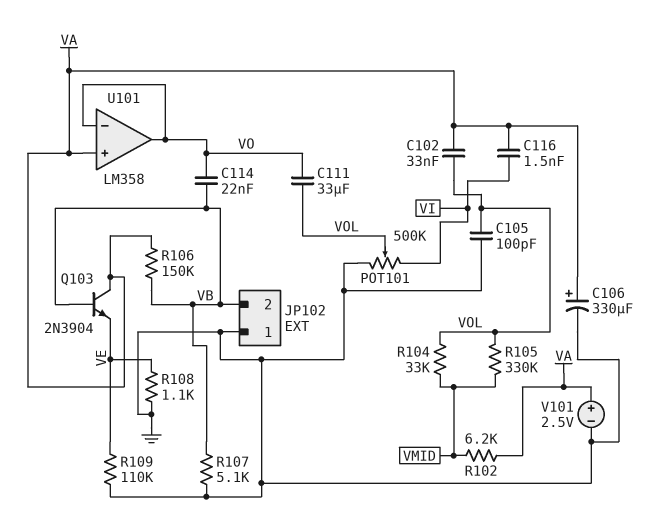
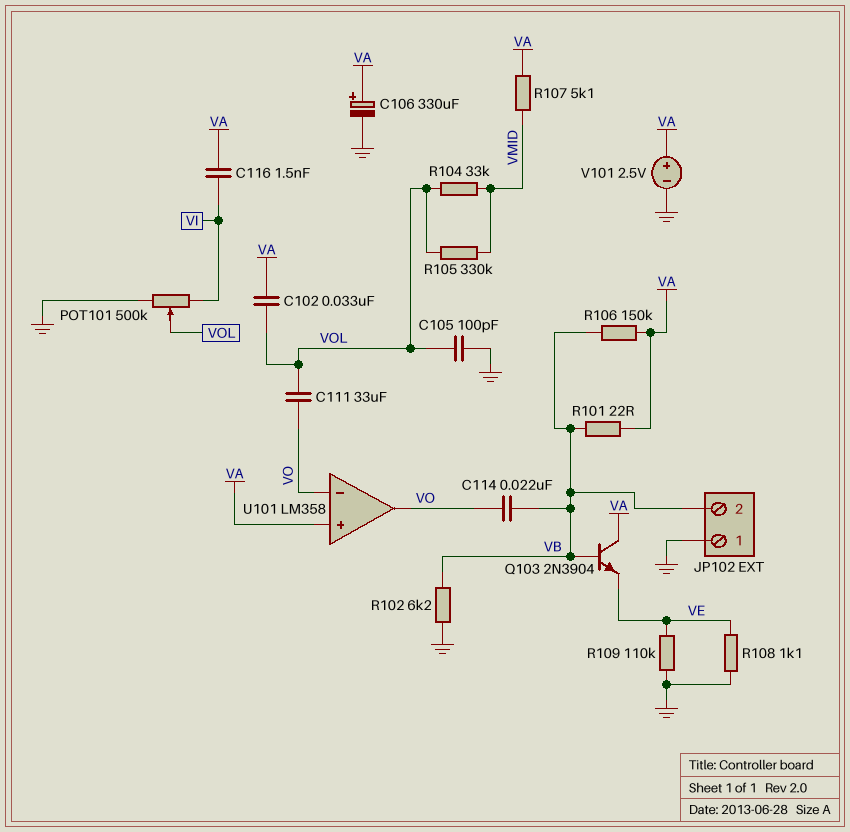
R101: none -> 22 (VA, VB)
R102: 6.2k (VA, VMID) -> 6.2k (GND, VB)
R107: 5.1k (GND, VB) -> 5.1k (VA, VMID)

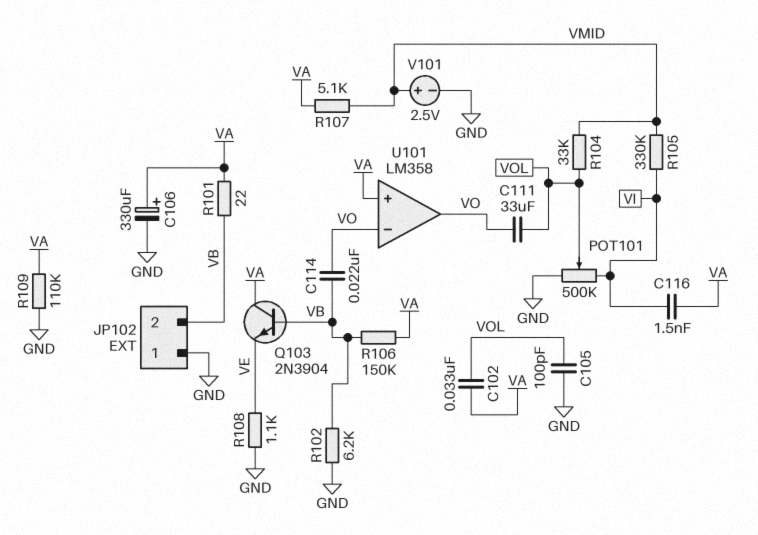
R105: 330k (VMID, VOL) -> 330k (VI, VMID)
R109: 110k (GND, VE) -> 110k (GND, VA)
V101: 2.5V (plus VA, minus GND) -> 2.5V (plus VMID, minus GND)

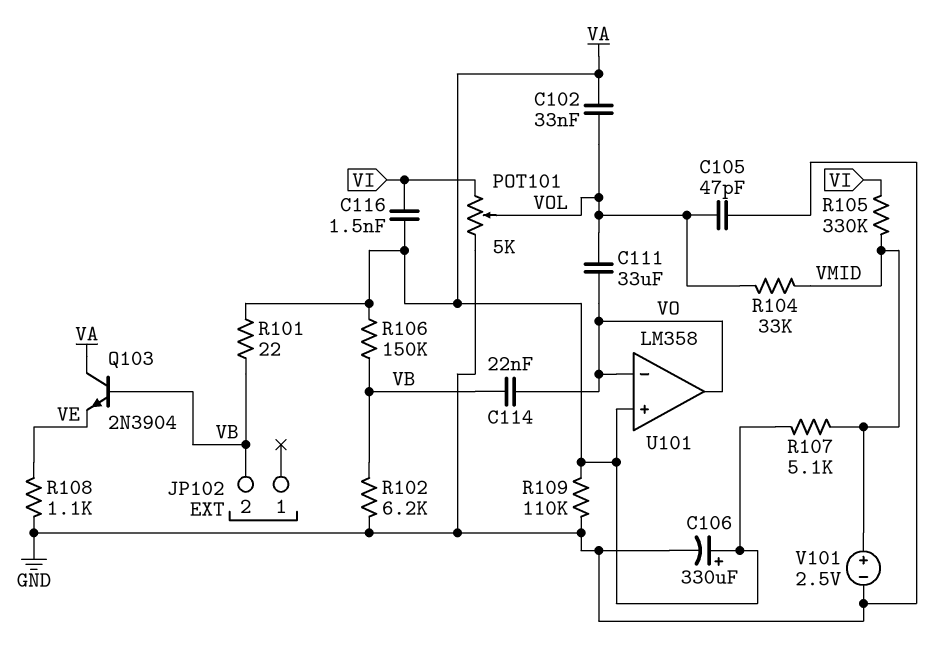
C105: 100pF (GND, VOL) -> 47pF (GND, VOL)
JP102 pin 1: GND -> none
POT101: 500k (GND, VI, wiper VOL) -> 5k (GND, VI, wiper VOL)

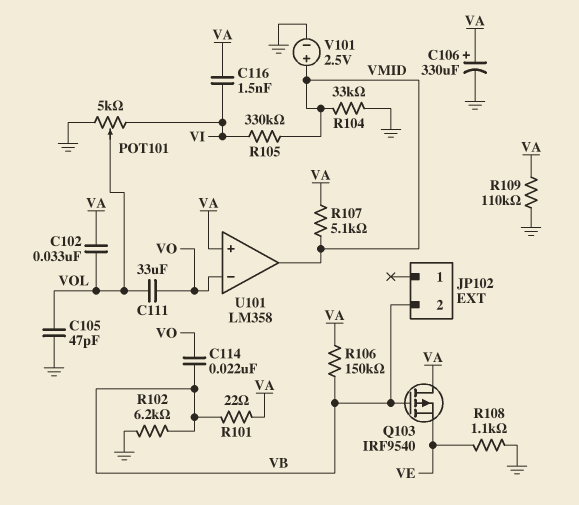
Q103: NPN 2N3904 (B VB, C VA, E VE) -> PMOS IRF9540 (G VB, D VA, S VE)
R104: 33k (VMID, VOL) -> 33k (GND, VMID)
U101 pin out: VO -> VMID

